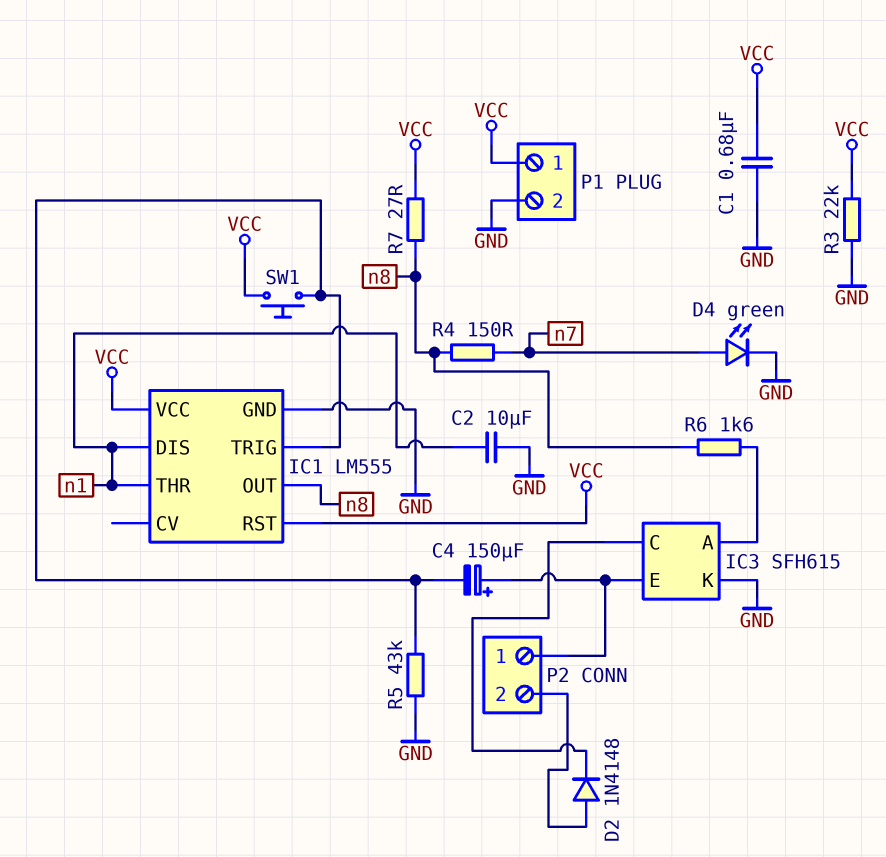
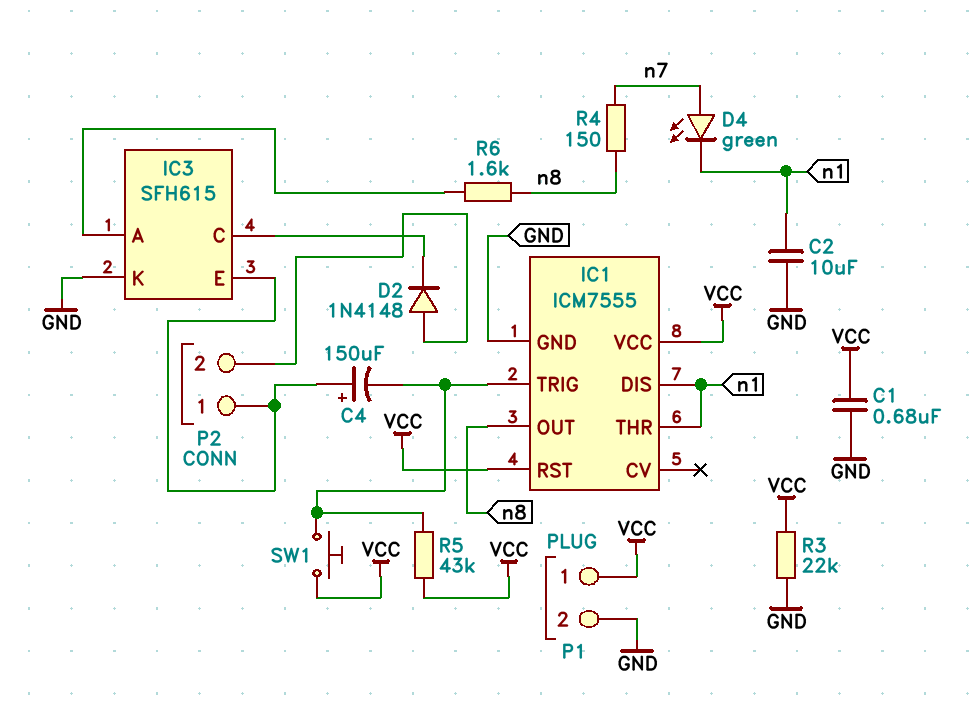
D4: LED green (A n7, K GND) -> LED green (A n7, K n1)
IC1: LM555 -> ICM7555
R5: 43k (GND, IC1/TRIG) -> 43k (IC1/TRIG, VCC)
R7: 27 (VCC, n8) -> none

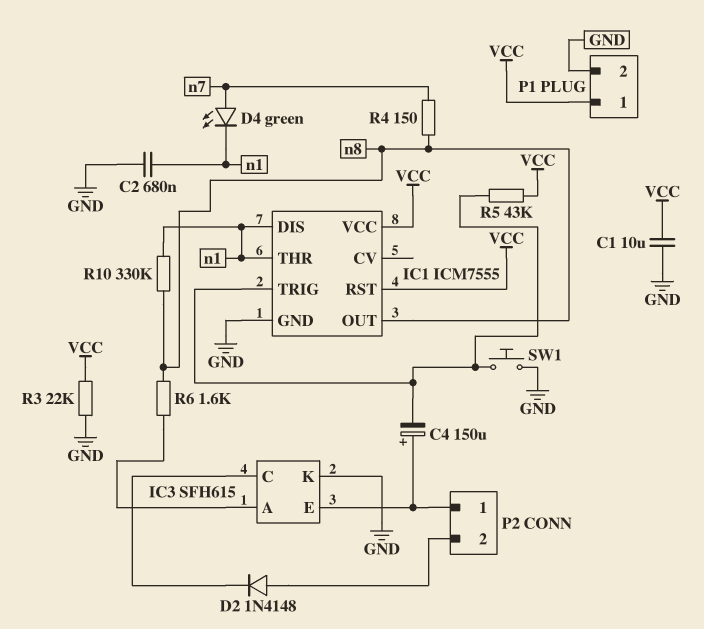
C1: 680nF (GND, VCC) -> 10uF (GND, VCC)
C2: 10uF (GND, n1) -> 680nF (GND, n1)
R10: none -> 330k (n1, n8)
SW1: button (IC1/TRIG, VCC) -> button (GND, IC1/TRIG)

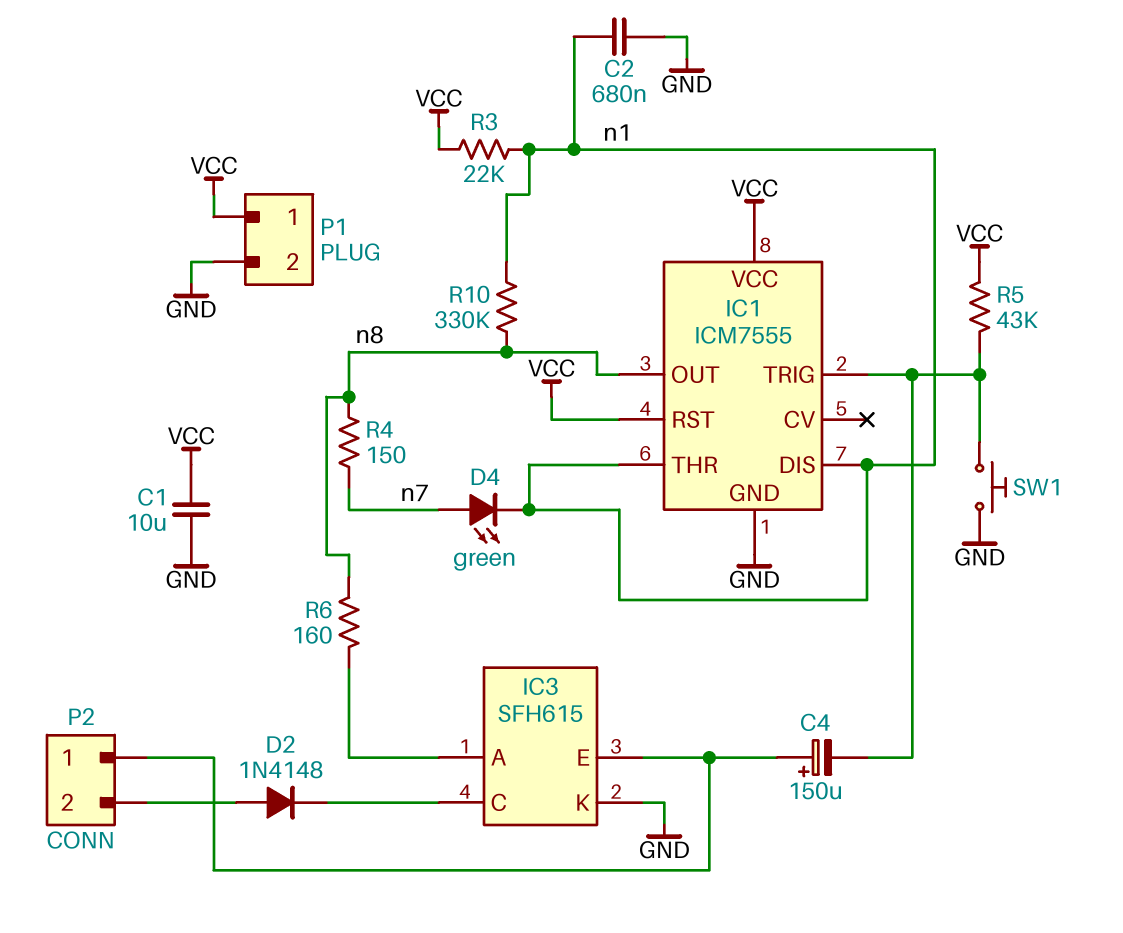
R3: 22k (GND, VCC) -> 22k (VCC, n1)
R6: 1.6k (IC3/A, n8) -> 160 (IC3/A, n8)

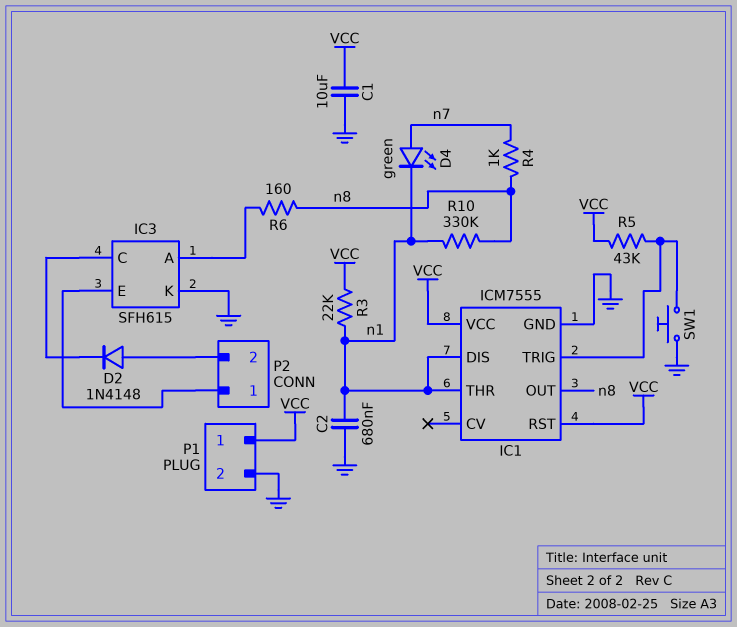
C4: 150uF (plus IC3/E, minus IC1/TRIG) -> none
R4: 150 (n7, n8) -> 1k (n7, n8)

